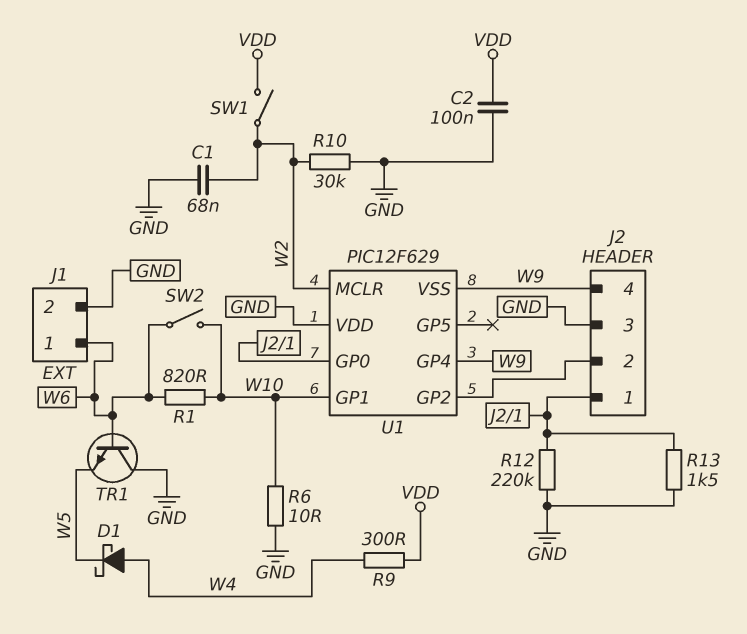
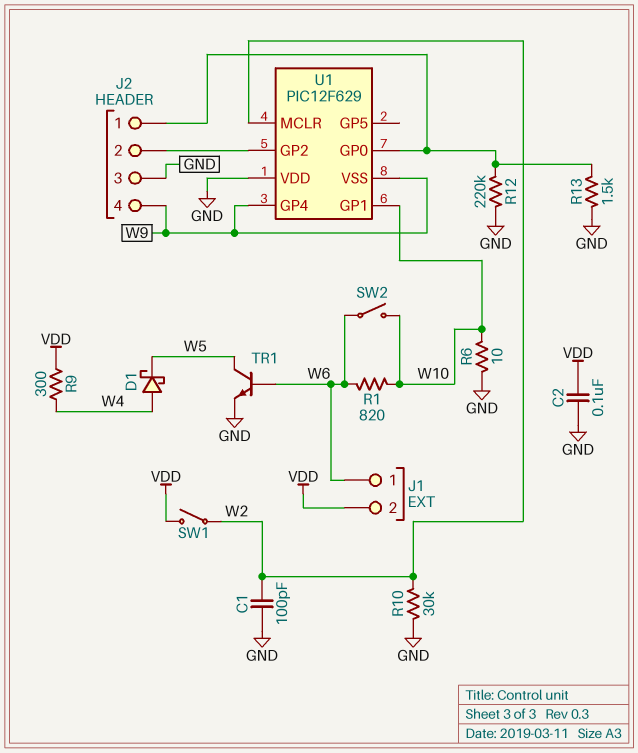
C1: 68nF (GND, W2) -> 100pF (GND, W2)
J1 pin 2: GND -> VDD
TR1: NPN (B W6, C GND, E W5) -> NPN (B W6, C W5, E GND)

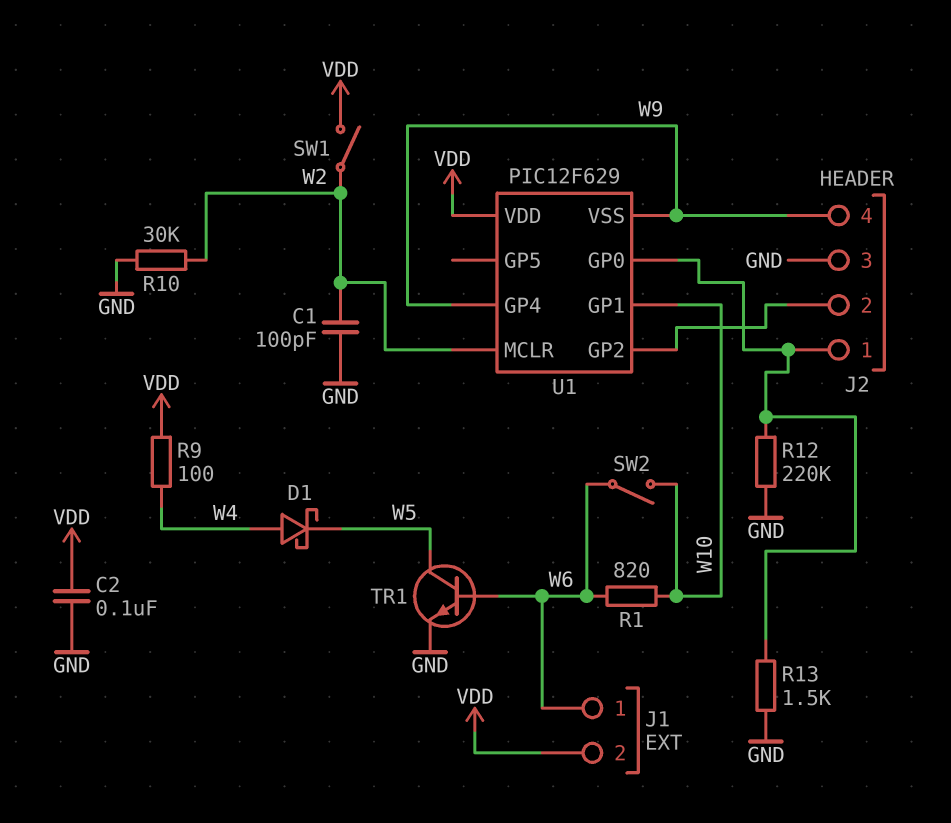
R6: 10 (GND, W10) -> none
R9: 300 (VDD, W4) -> 100 (VDD, W4)
U1 pin VDD: GND -> VDD

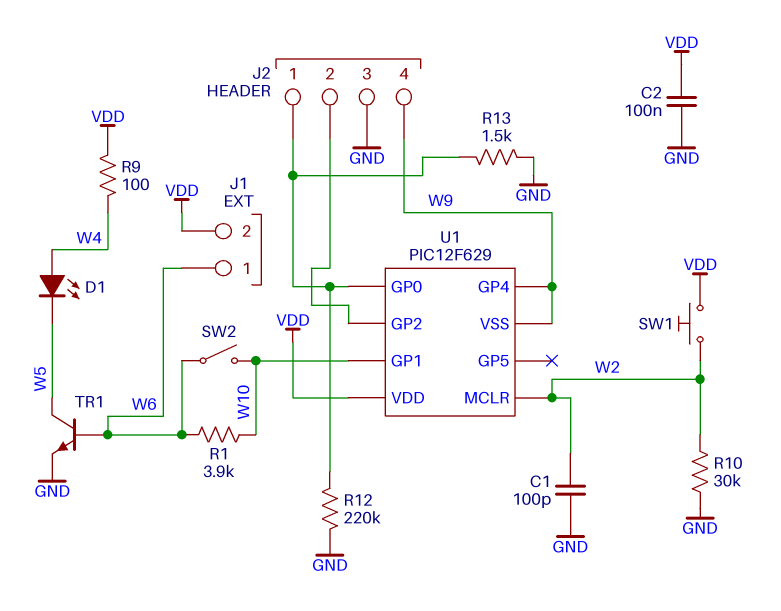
D1: schottky (A W4, K W5) -> LED (A W4, K W5)
R1: 820 (W6, W10) -> 3.9k (W6, W10)
SW1: switch (VDD, W2) -> button (VDD, W2)

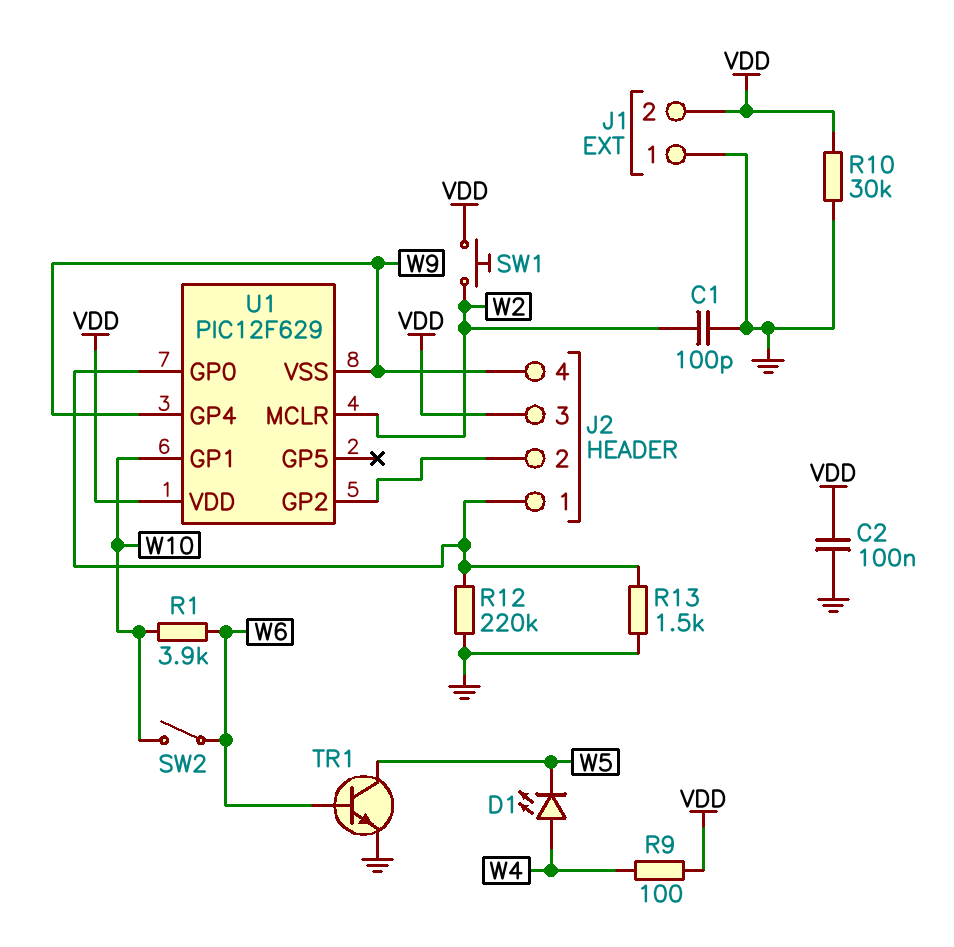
J1 pin 1: W6 -> GND
J2 pin 3: GND -> VDD
R10: 30k (GND, W2) -> 30k (GND, VDD)

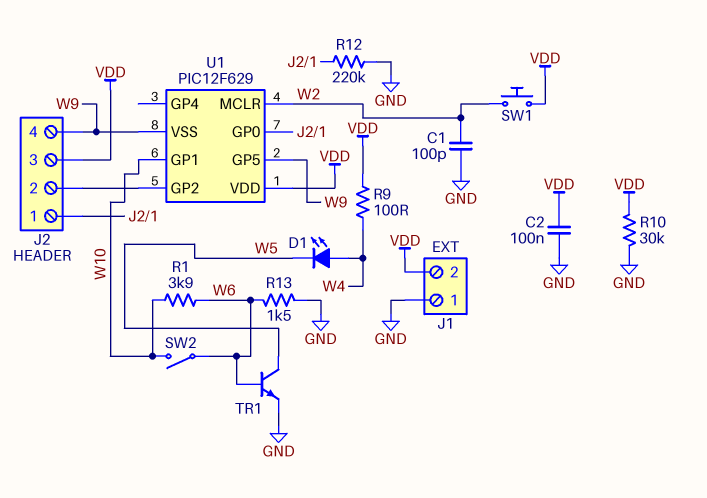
R13: 1.5k (GND, J2/1) -> 1.5k (GND, W6)
U1 pin GP4: W9 -> none
U1 pin GP5: none -> W9

